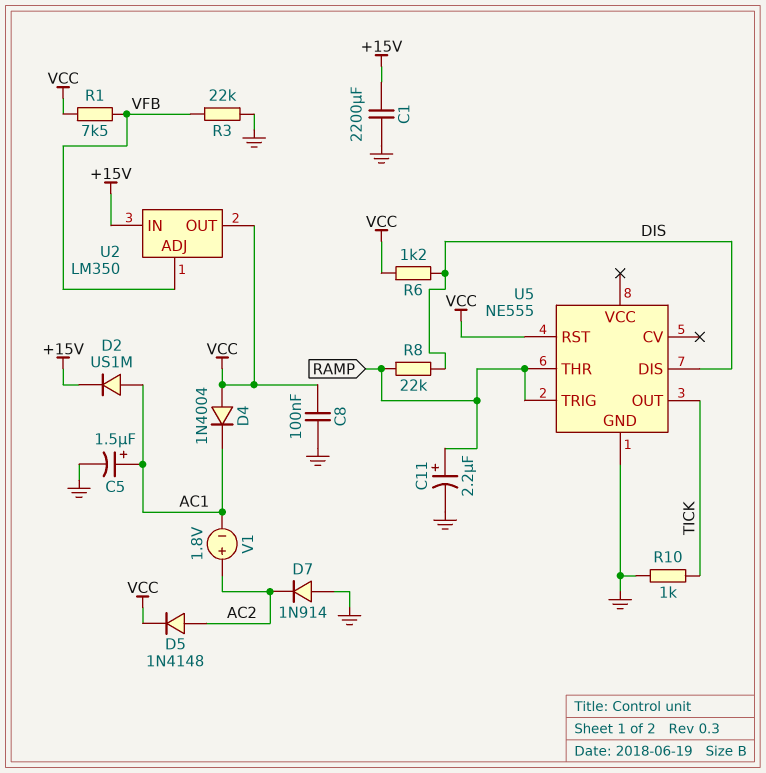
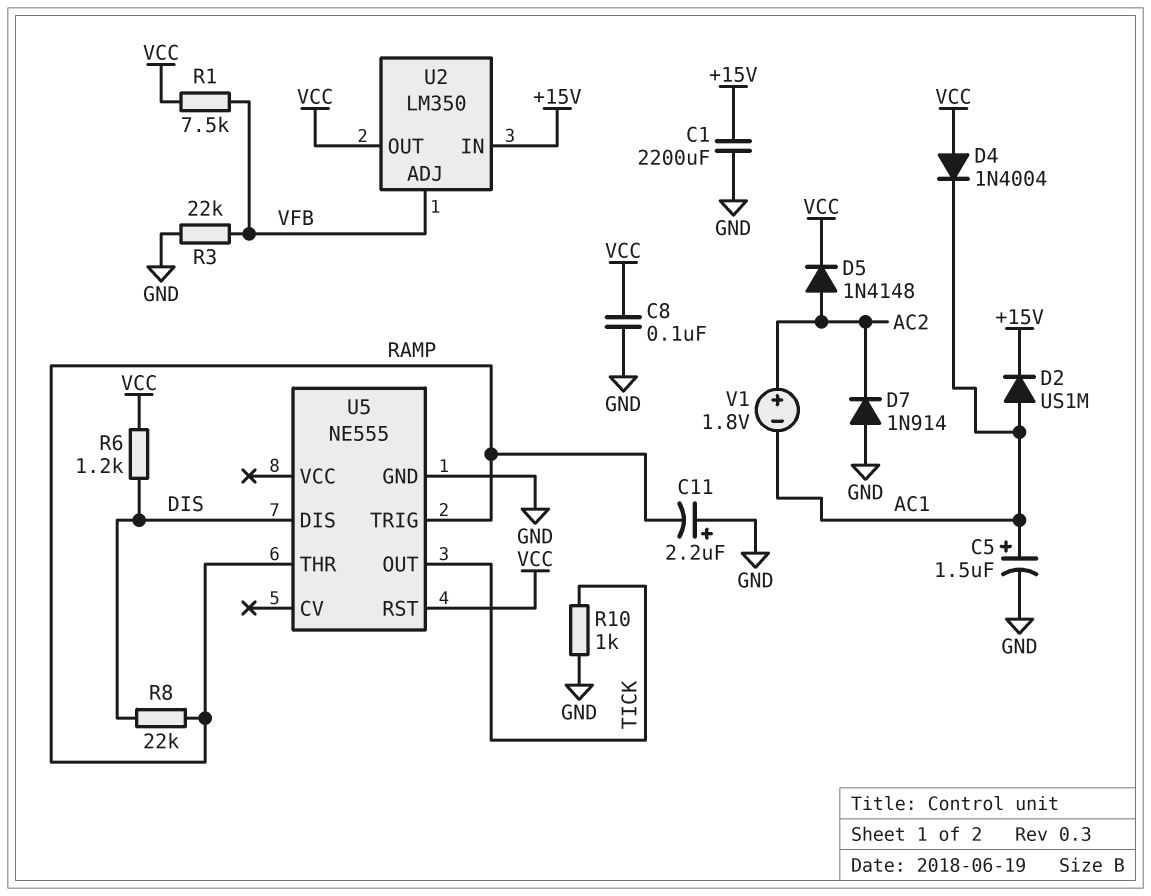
C11: 2.2uF (plus RAMP, minus GND) -> 2.2uF (plus GND, minus RAMP)

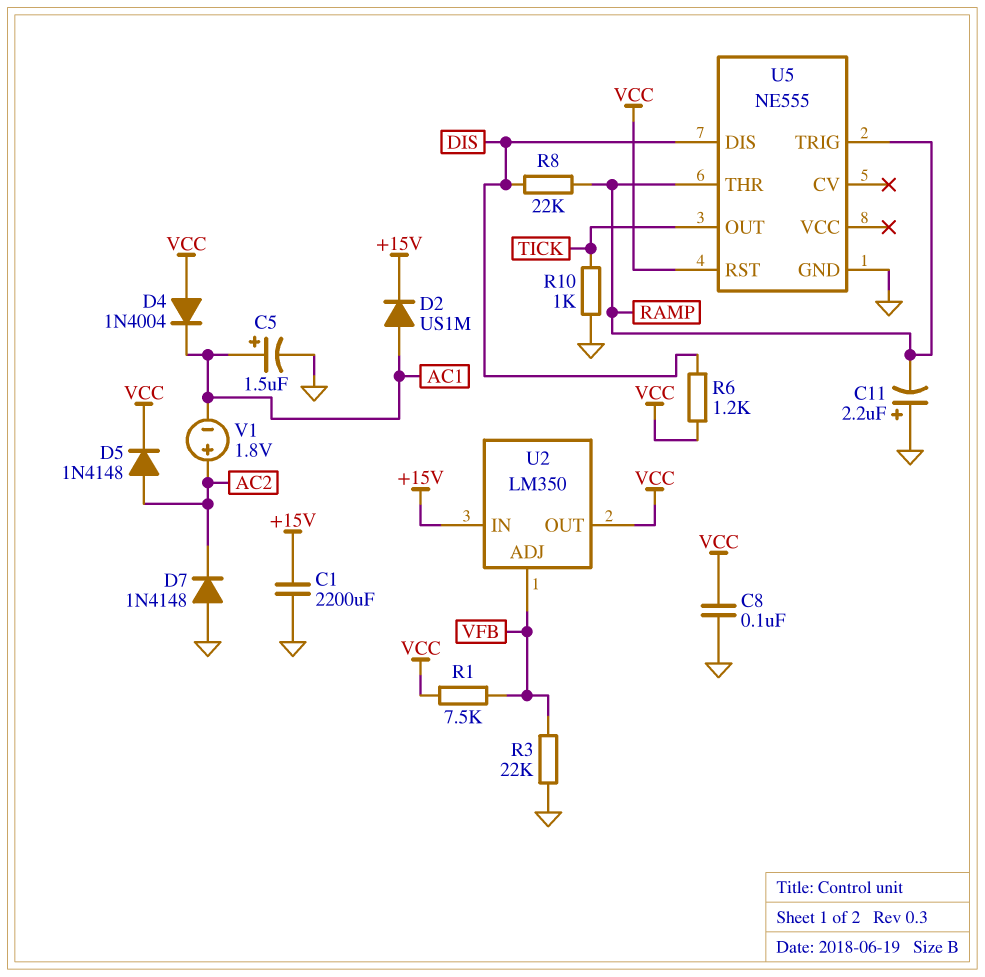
D7: diode 1N914 (A GND, K AC2) -> diode 1N4148 (A GND, K AC2)

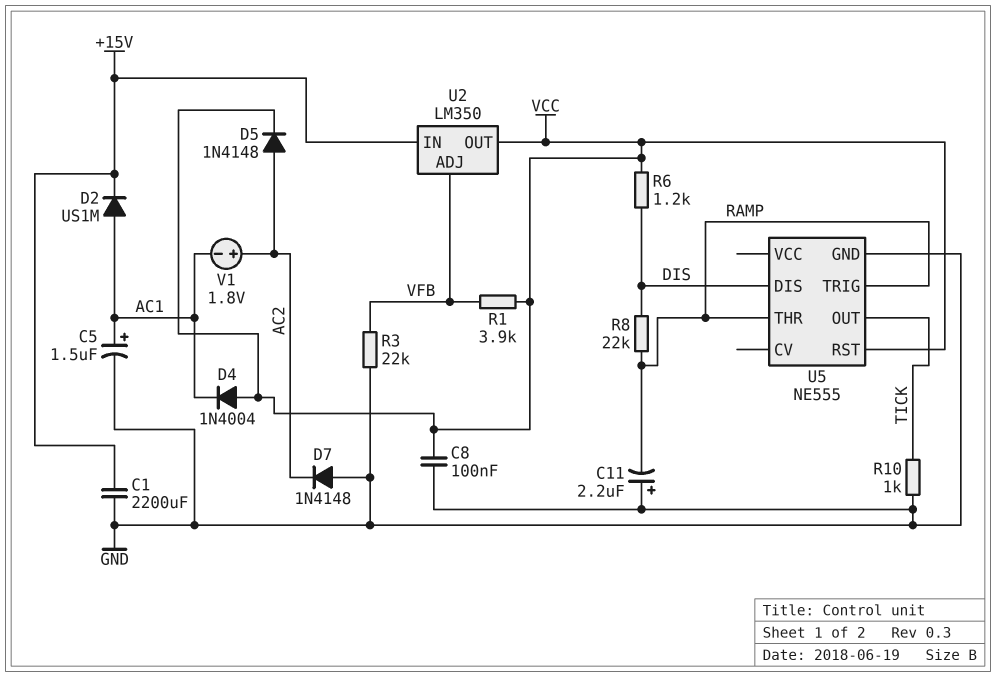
R1: 7.5k (VCC, VFB) -> 3.9k (VCC, VFB)

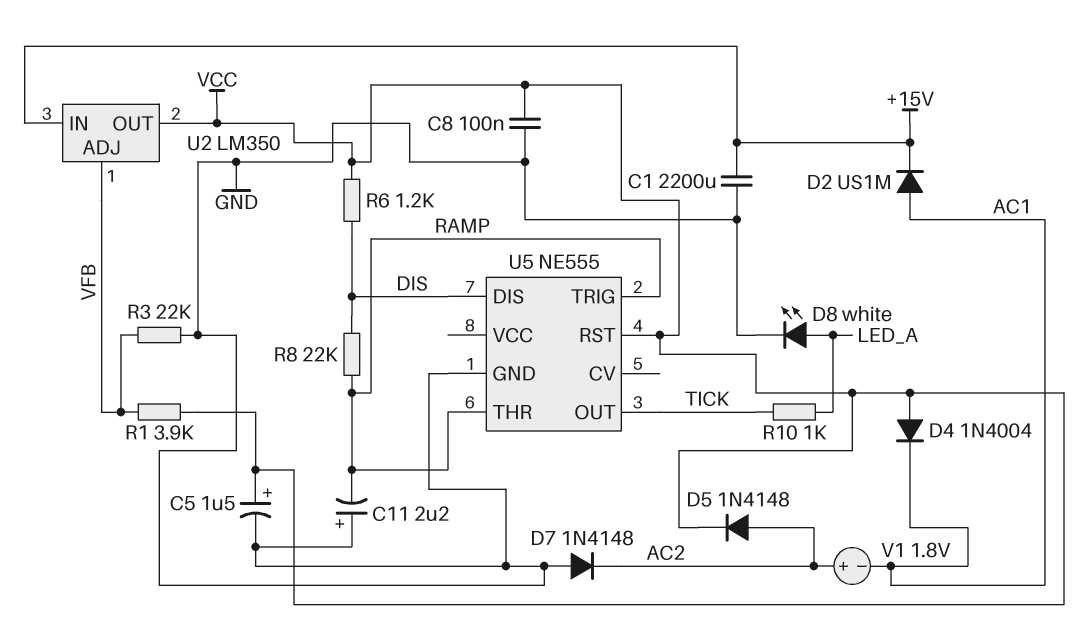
C5: 1.5uF (plus AC1, minus GND) -> 1.5uF (plus VCC, minus GND)
D8: none -> LED white (A LED_A, K GND)
R10: 1k (GND, TICK) -> 1k (LED_A, TICK)

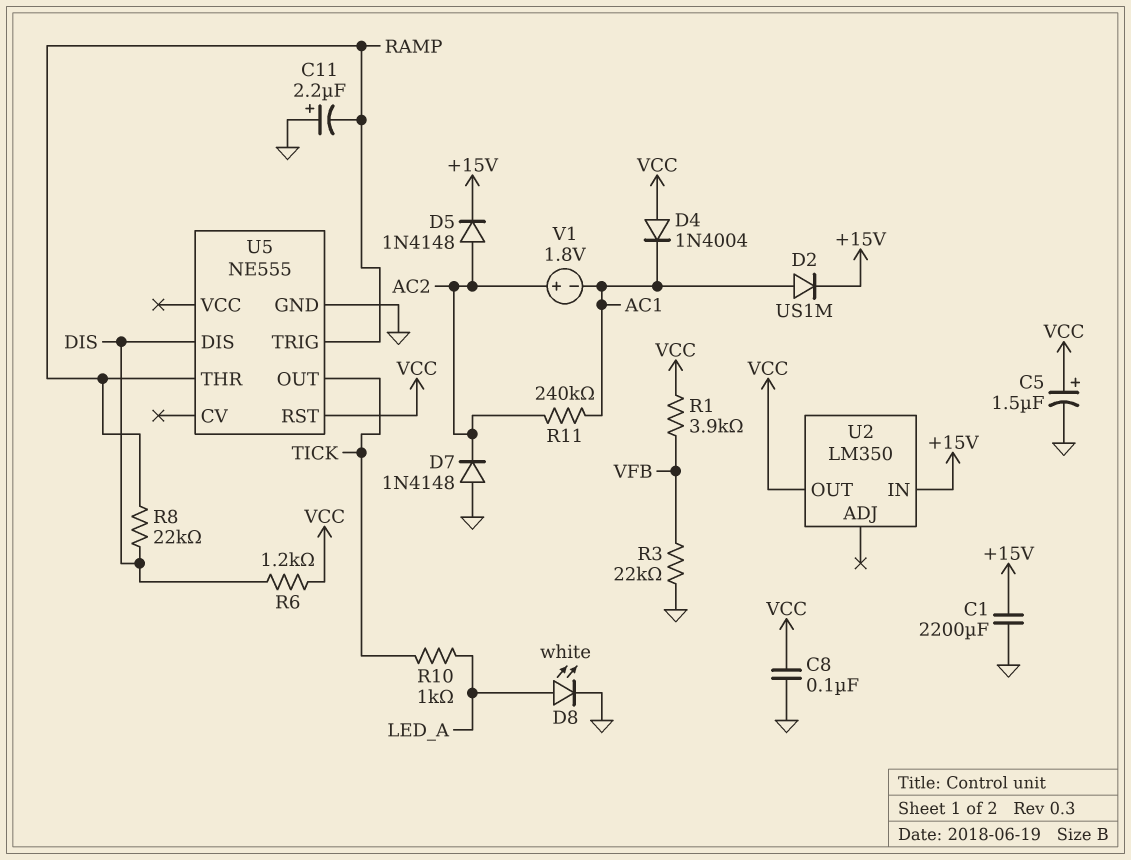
D5: diode 1N4148 (A AC2, K VCC) -> diode 1N4148 (A AC2, K +15V)
R11: none -> 240k (AC1, AC2)
U2 pin ADJ: VFB -> none

